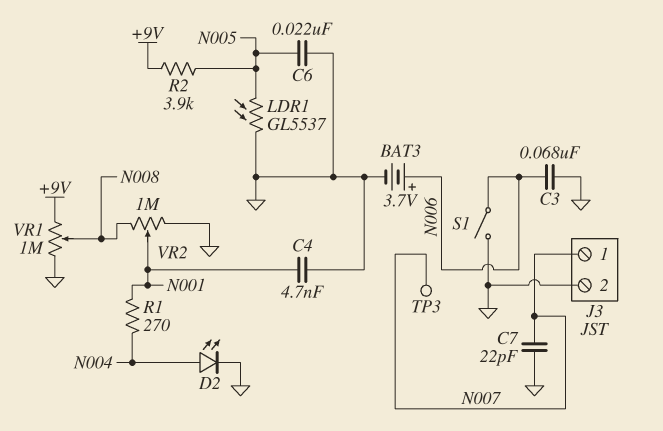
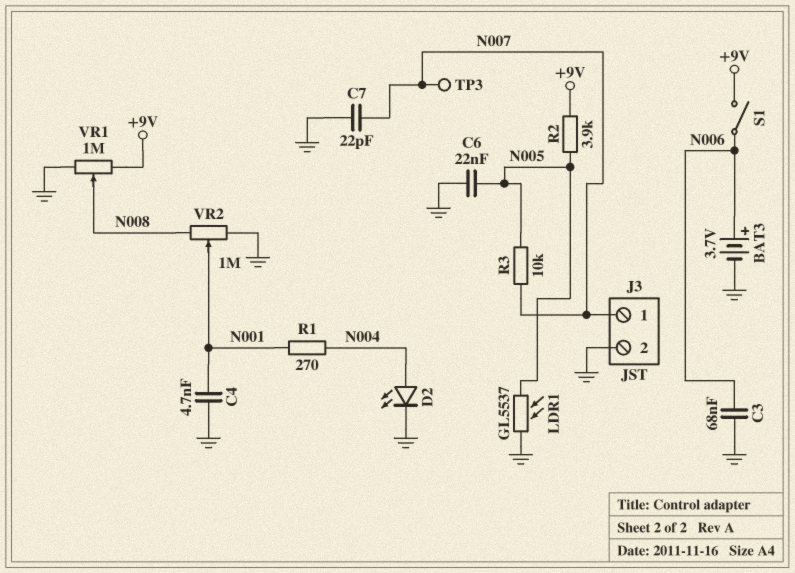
R3: none -> 10k (N005, N007)
S1: switch (GND, N006) -> switch (+9V, N006)

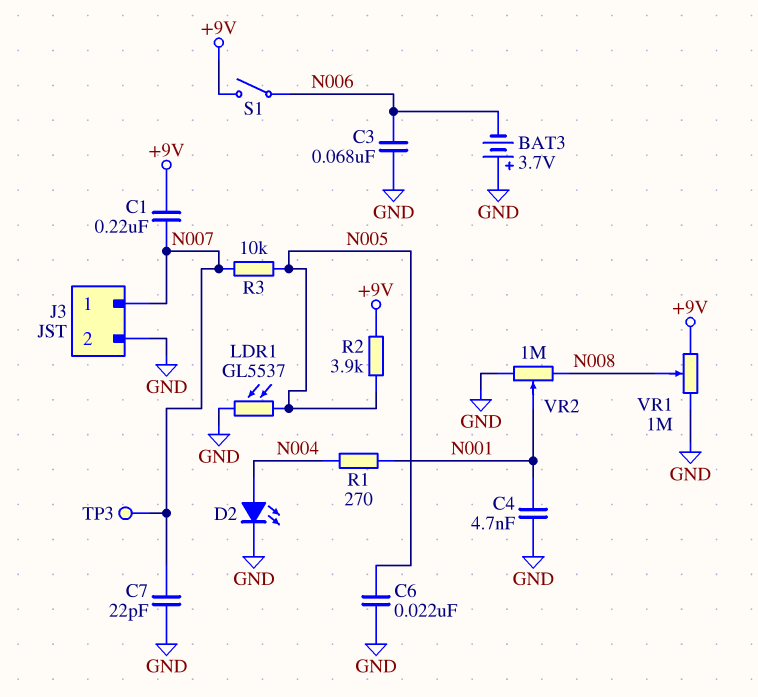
BAT3: 3.7V (plus N006, minus GND) -> 3.7V (plus GND, minus N006)
C1: none -> 220nF (+9V, N007)

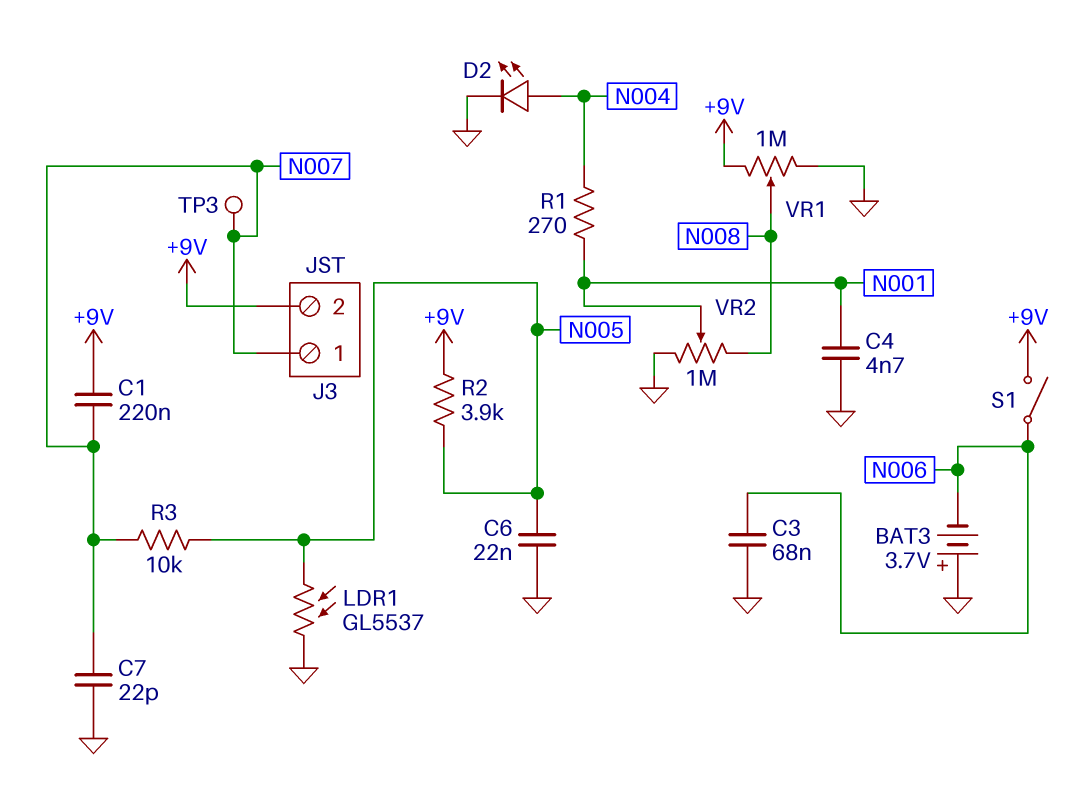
J3 pin 2: GND -> +9V

